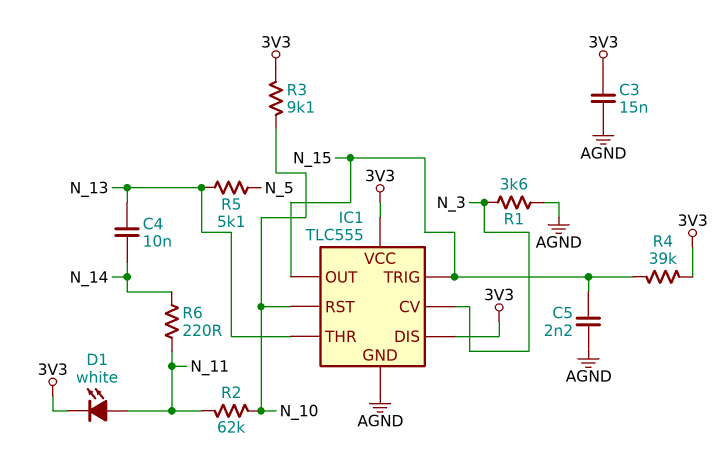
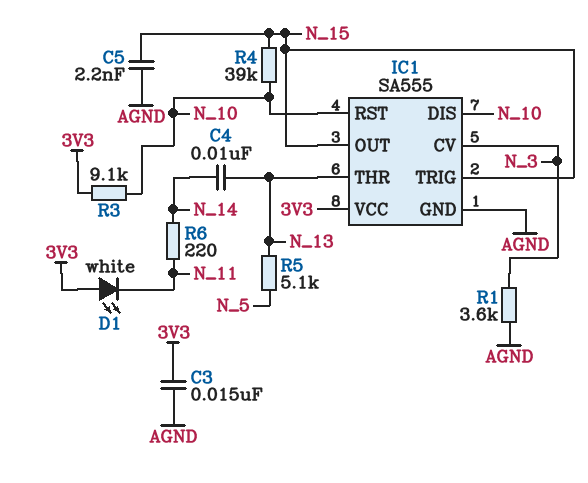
D1: LED white (A N_11, K 3V3) -> LED white (A 3V3, K N_11)
IC1: TLC555 -> SA555
IC1 pin DIS: 3V3 -> N_10
R2: 62k (N_10, N_11) -> none
R4: 39k (3V3, N_15) -> 39k (N_10, N_15)

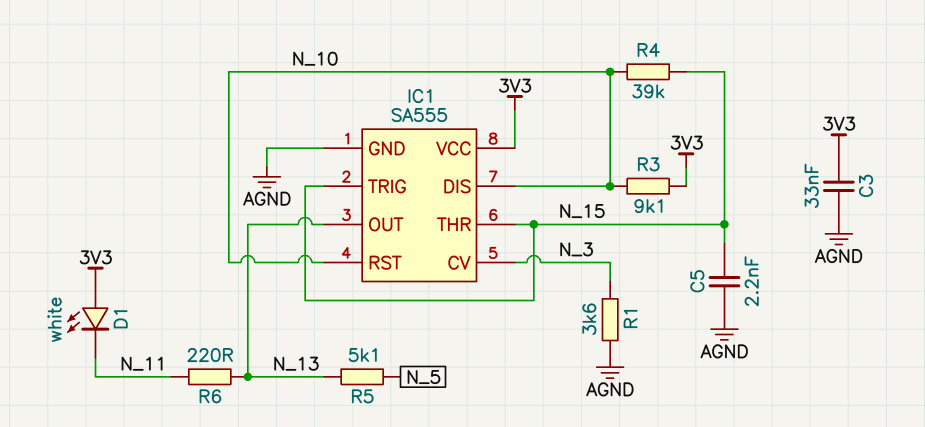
C3: 15nF (3V3, AGND) -> 33nF (3V3, AGND)
C4: 10nF (N_13, N_14) -> none
IC1 pin OUT: N_15 -> N_13
IC1 pin THR: N_13 -> N_15
R6: 220 (N_11, N_14) -> 220 (N_11, N_13)

